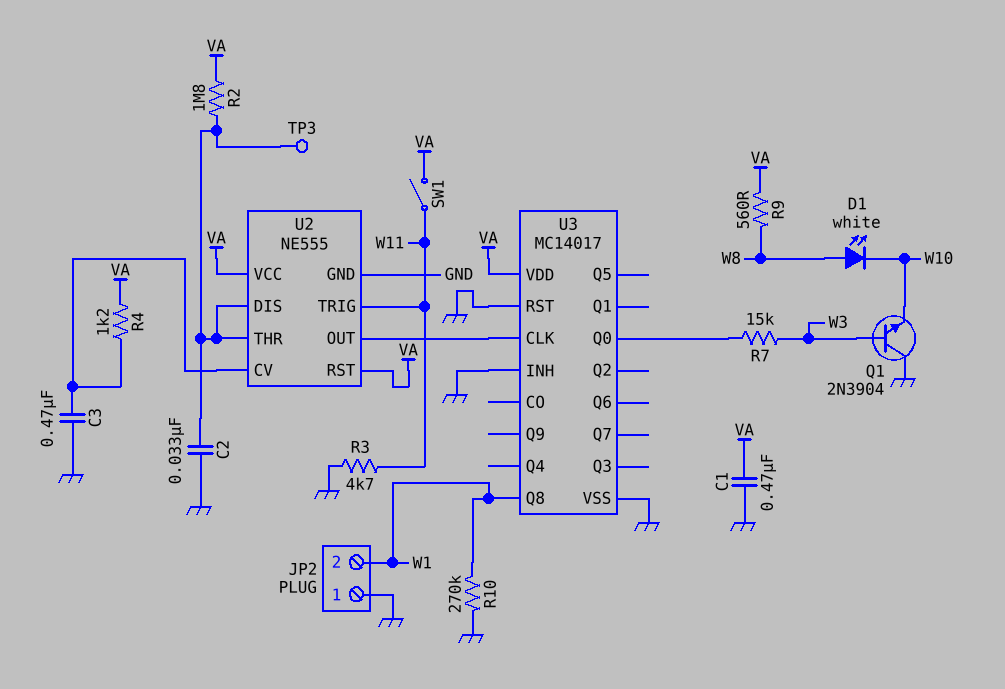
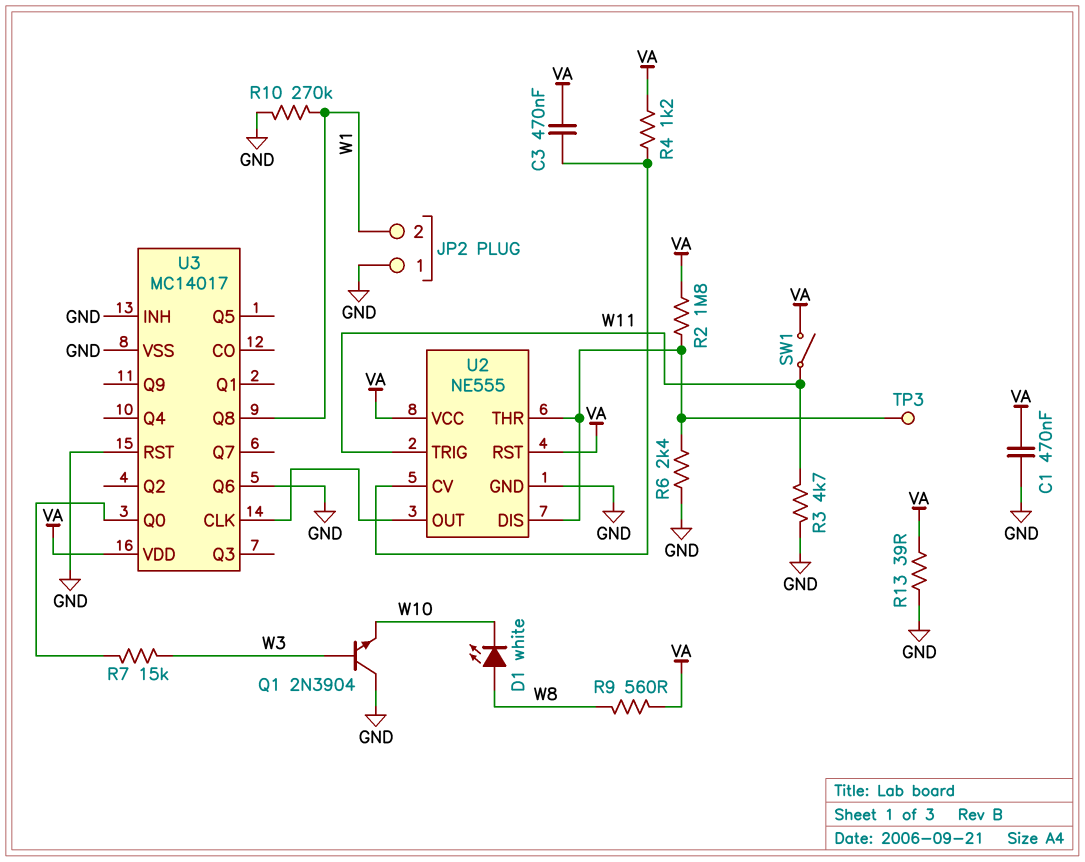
C2: 33nF (GND, U2/DIS) -> none
C3: 470nF (GND, U2/CV) -> 470nF (U2/CV, VA)
R6: none -> 2.4k (GND, U2/DIS)
R13: none -> 39 (GND, VA)
U3 pin Q6: none -> GND

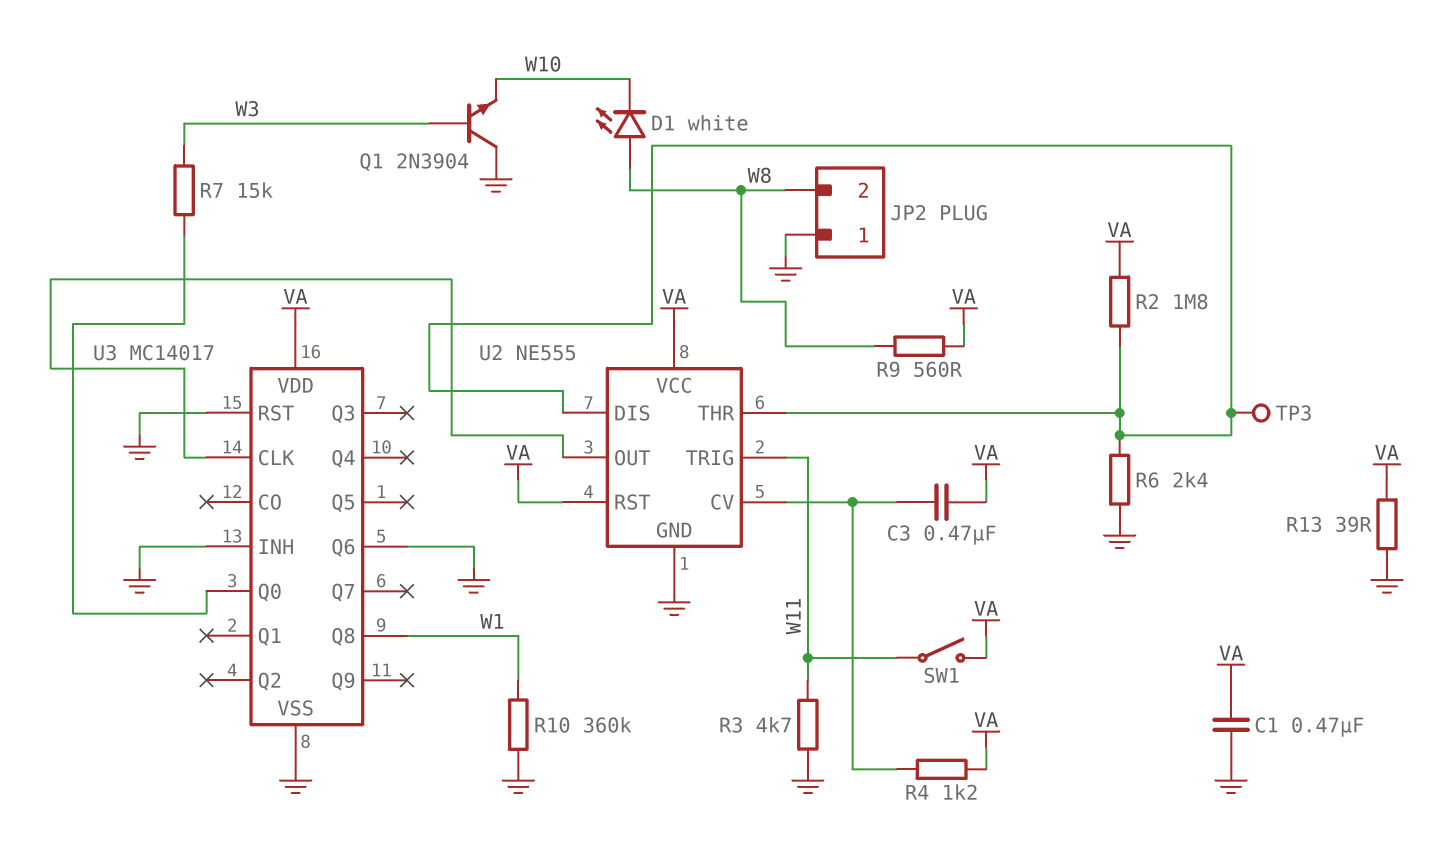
JP2 pin 2: W1 -> W8
R10: 270k (GND, W1) -> 360k (GND, W1)

